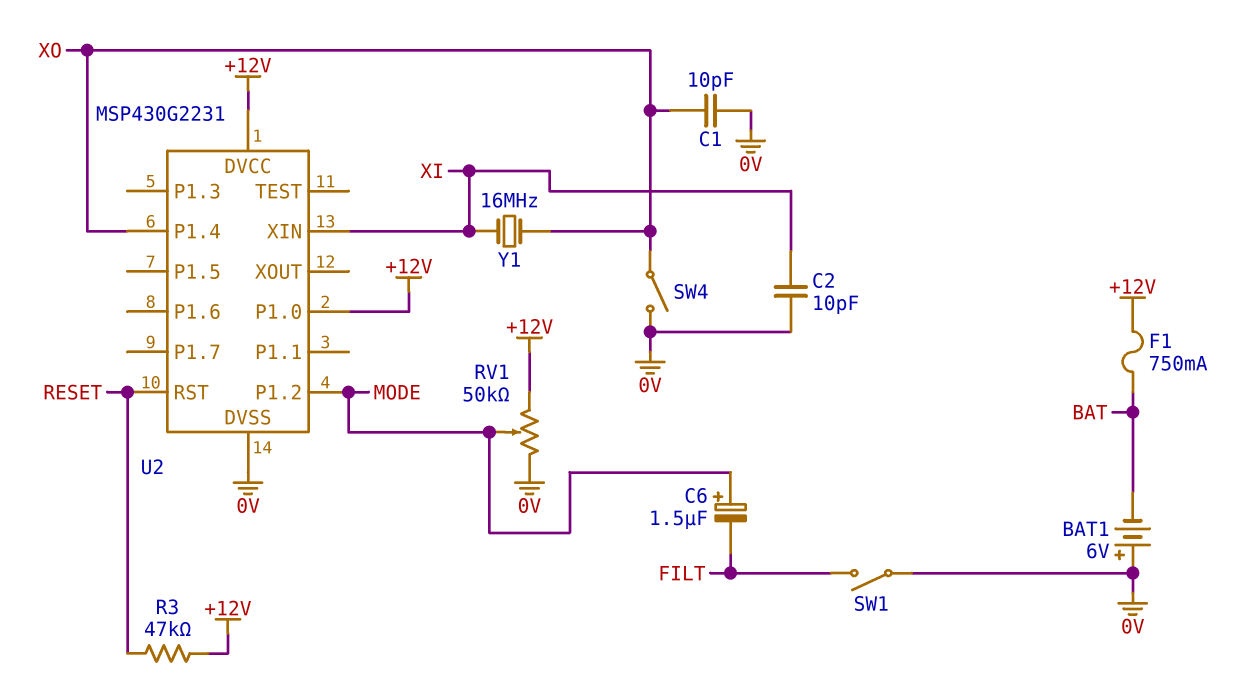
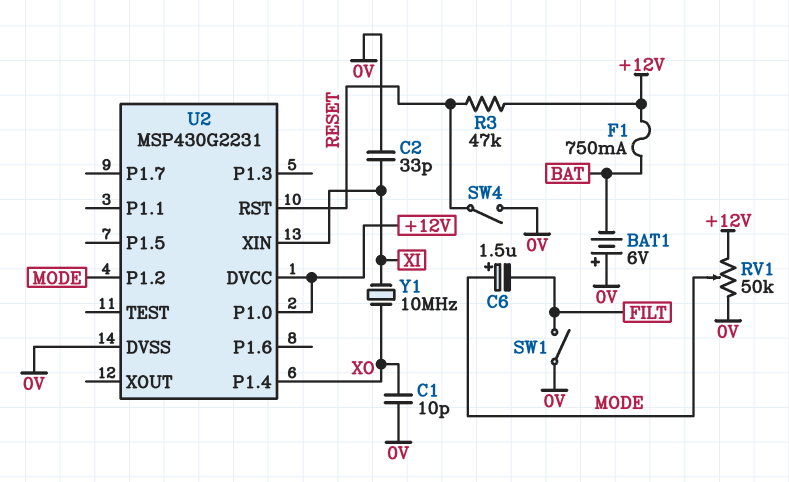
C2: 10pF (0V, XI) -> 33pF (0V, XI)
SW4: switch (0V, XO) -> switch (0V, RESET)
Y1: 16MHz (XI, XO) -> 10MHz (XI, XO)

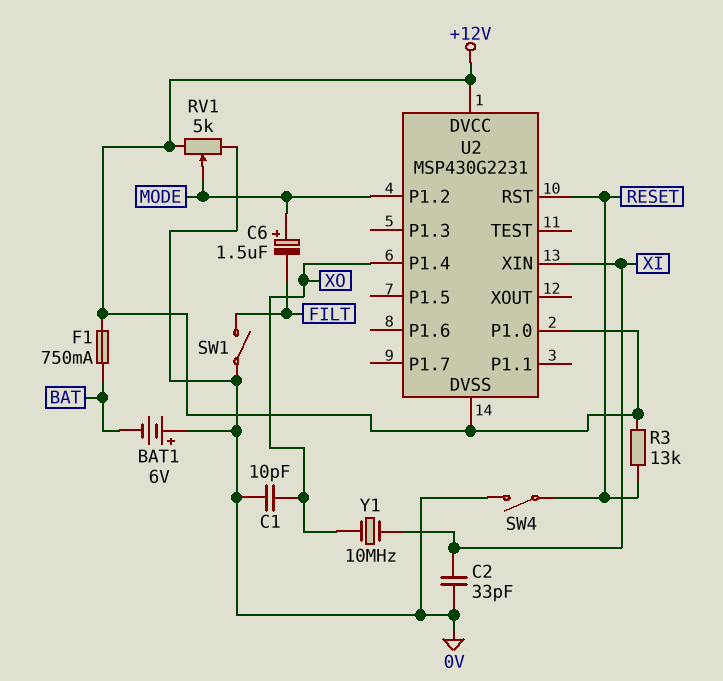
R3: 47k (+12V, RESET) -> 13k (+12V, RESET)
RV1: 50k (+12V, 0V, wiper MODE) -> 5k (+12V, 0V, wiper MODE)
U2 pin DVSS: 0V -> +12V

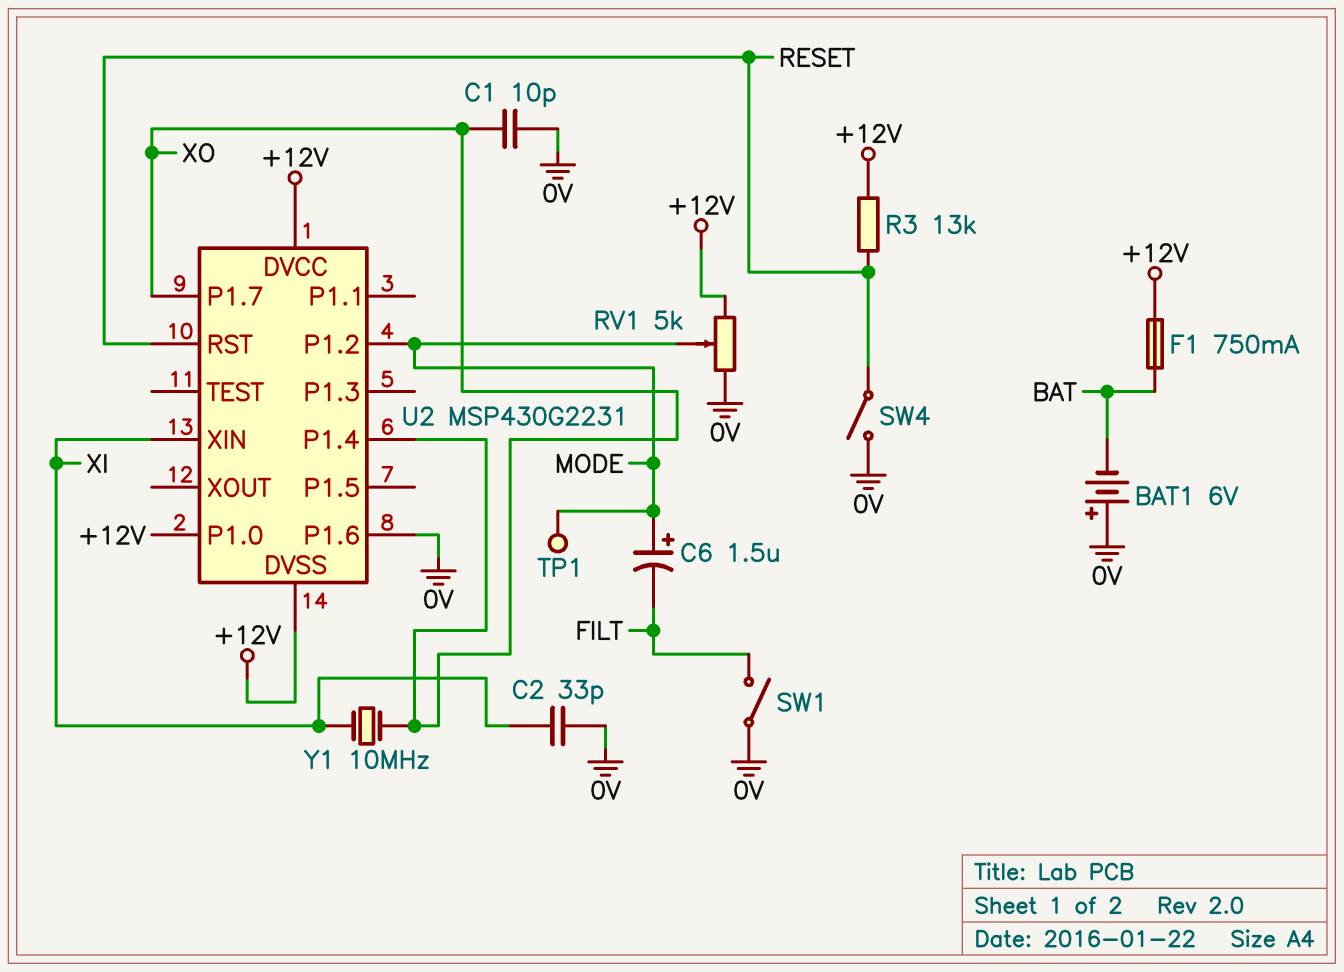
TP1: none -> test point (MODE)
U2 pin P1.6: none -> 0V
U2 pin P1.7: none -> XO

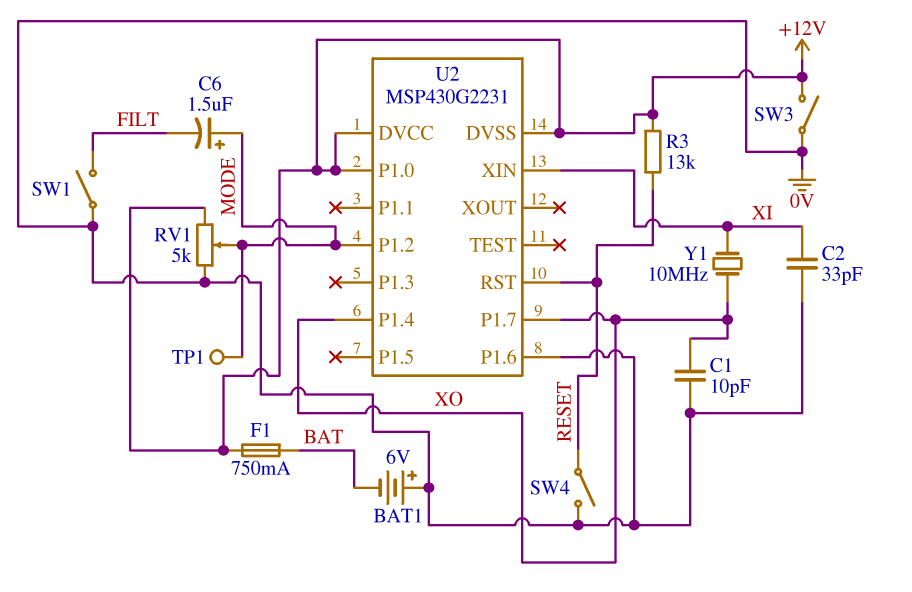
SW3: none -> switch (+12V, 0V)

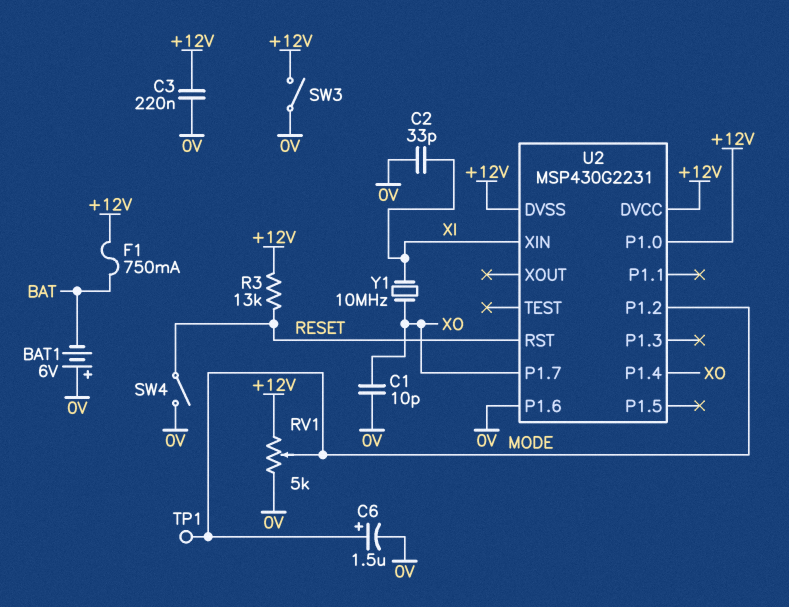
C3: none -> 220nF (+12V, 0V)
C6: 1.5uF (plus MODE, minus FILT) -> 1.5uF (plus MODE, minus 0V)
SW1: switch (0V, FILT) -> none

